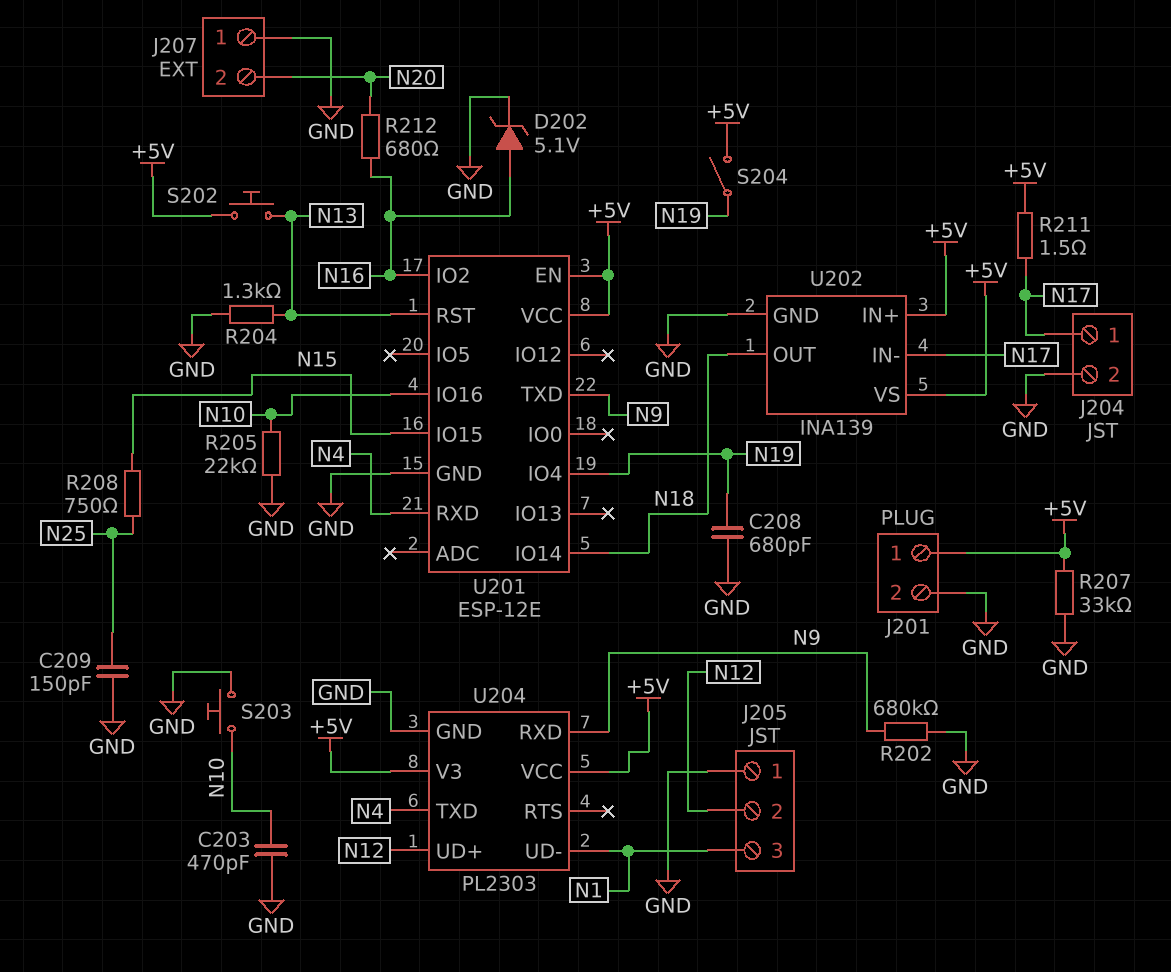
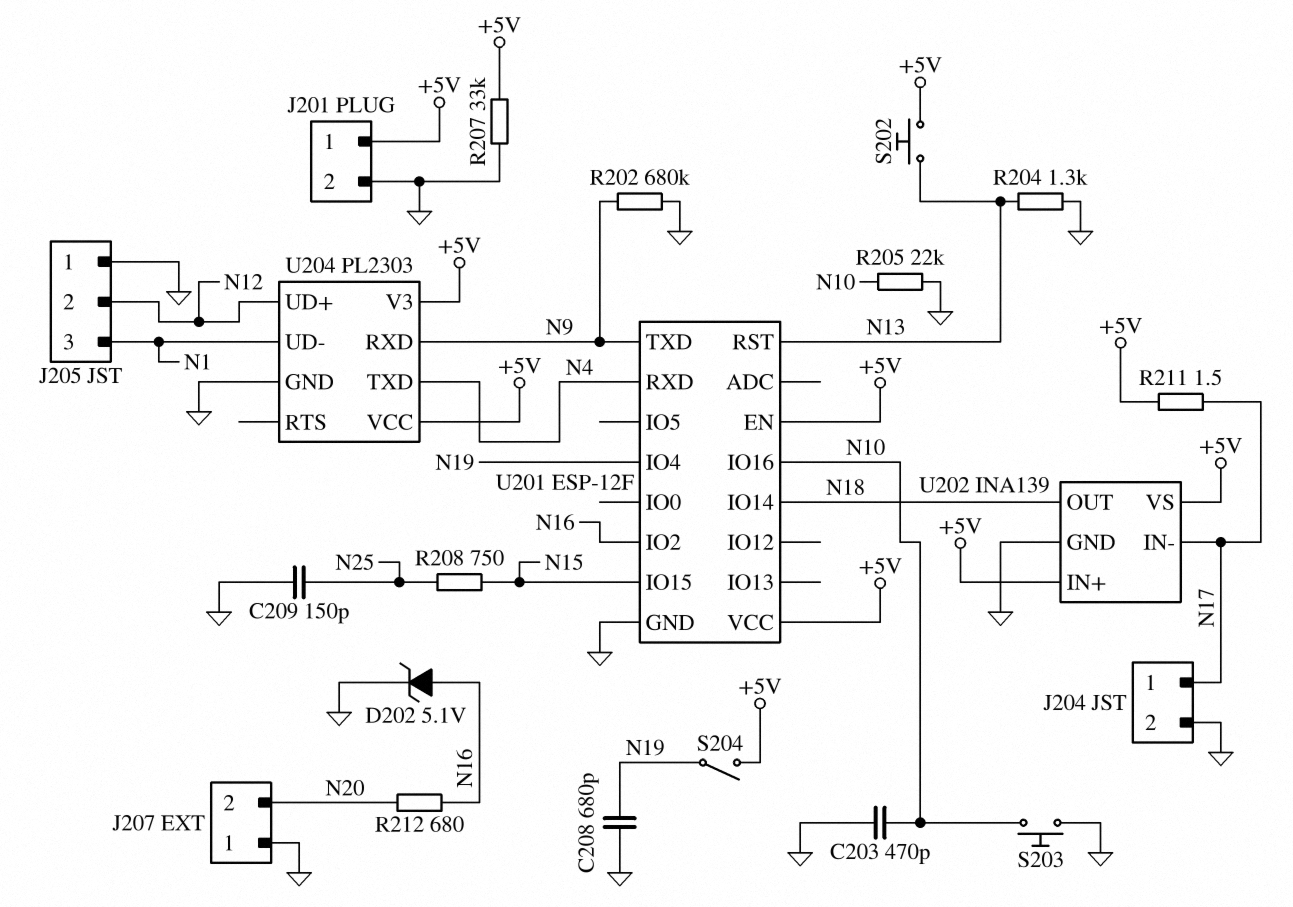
U201: ESP-12E -> ESP-12F

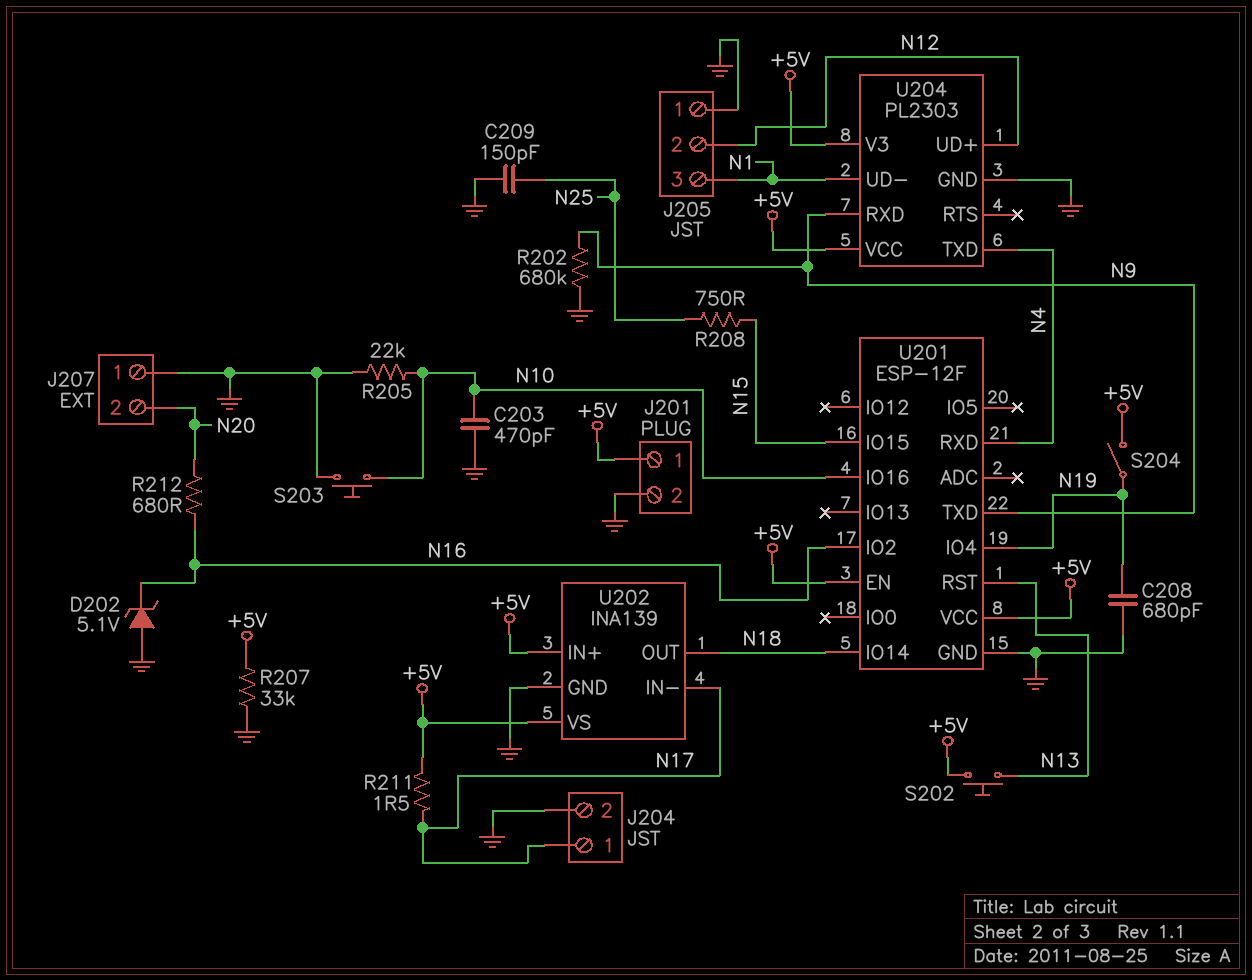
D202: zener 5.1V (A N16, K GND) -> zener 5.1V (A GND, K N16)
R204: 1.3k (GND, N13) -> none

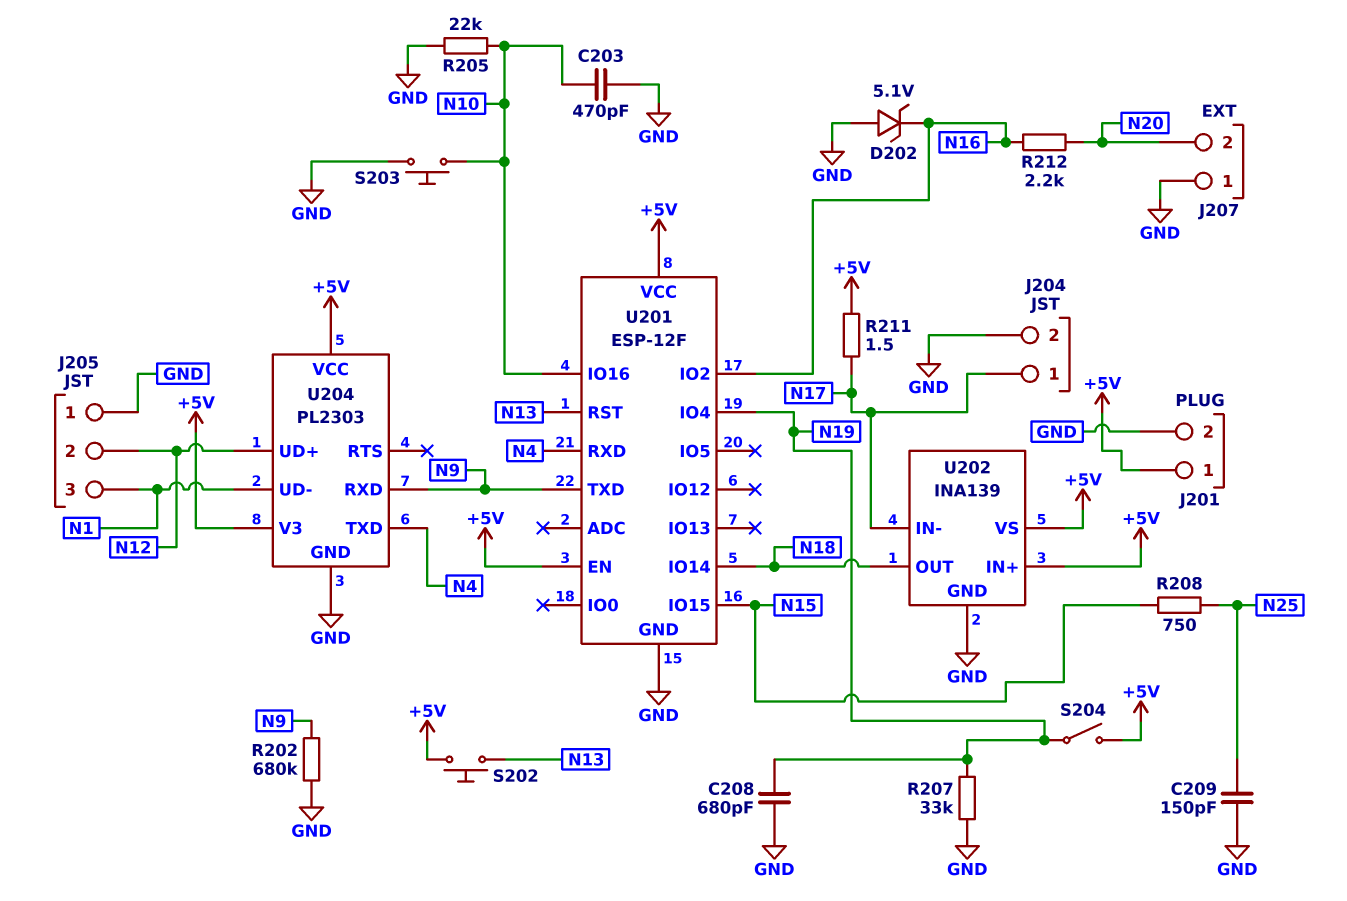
R207: 33k (+5V, GND) -> 33k (GND, N19)
R212: 680 (N16, N20) -> 2.2k (N16, N20)

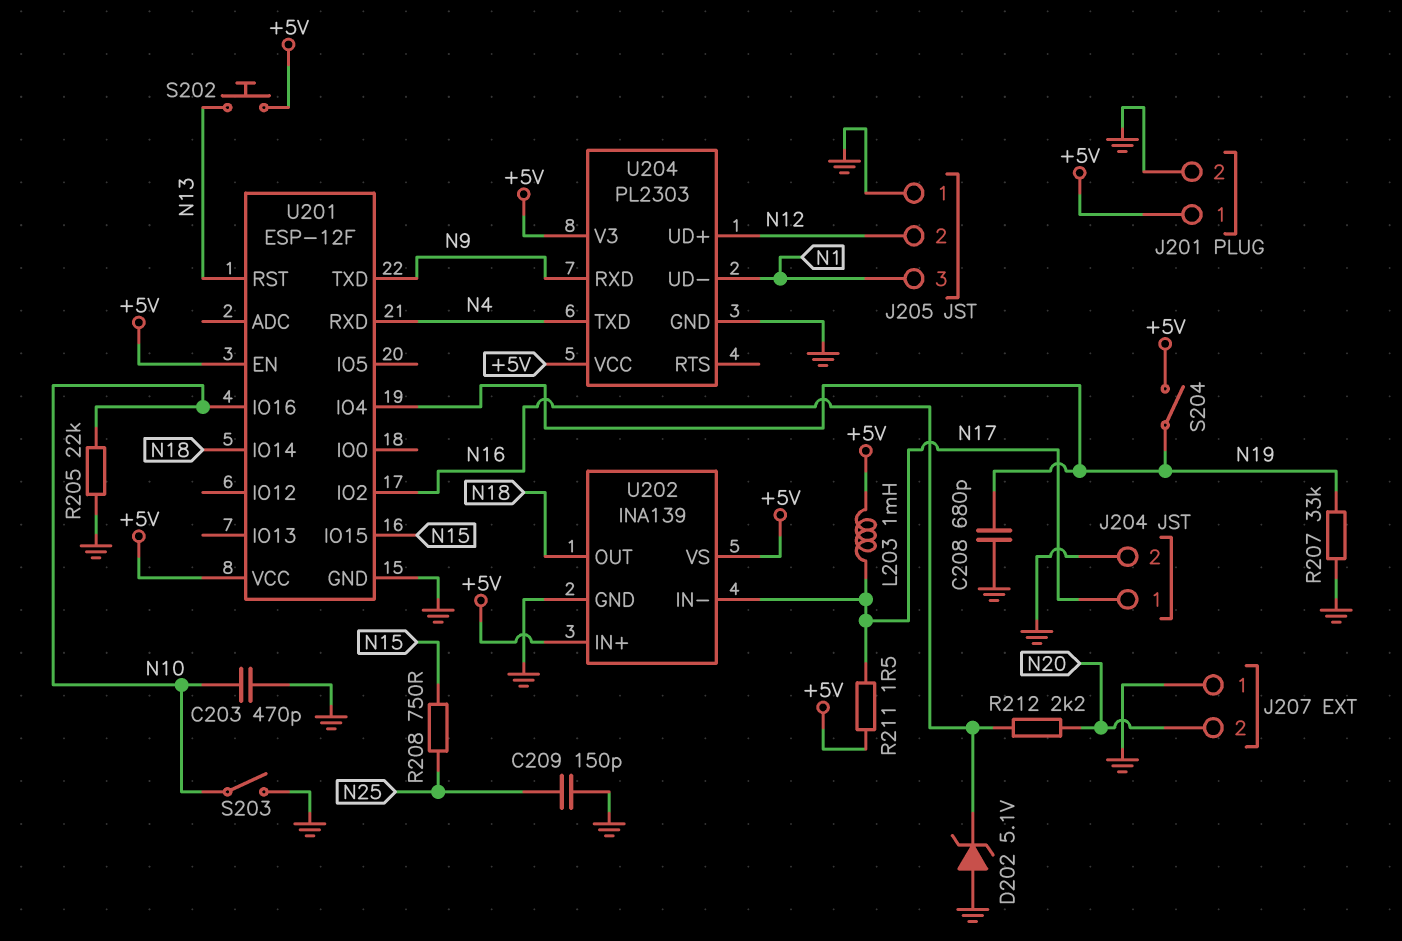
L203: none -> 1mH (+5V, N17)
R202: 680k (GND, N9) -> none
S203: button (GND, N10) -> switch (GND, N10)

